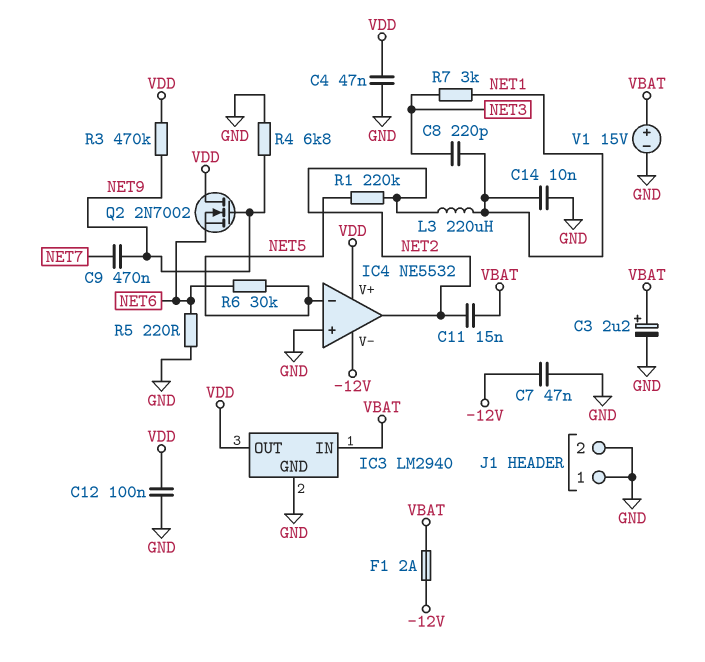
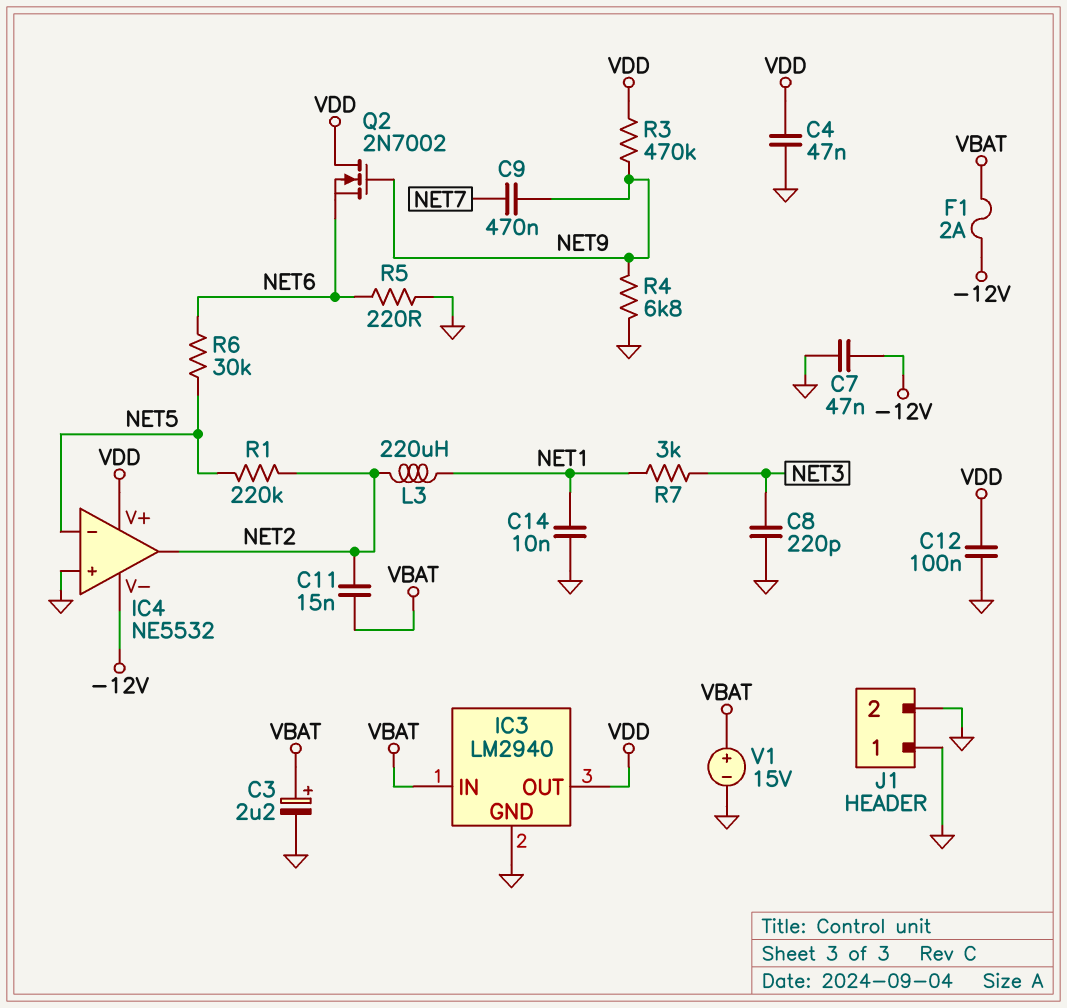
C8: 220pF (NET1, NET3) -> 220pF (GND, NET3)

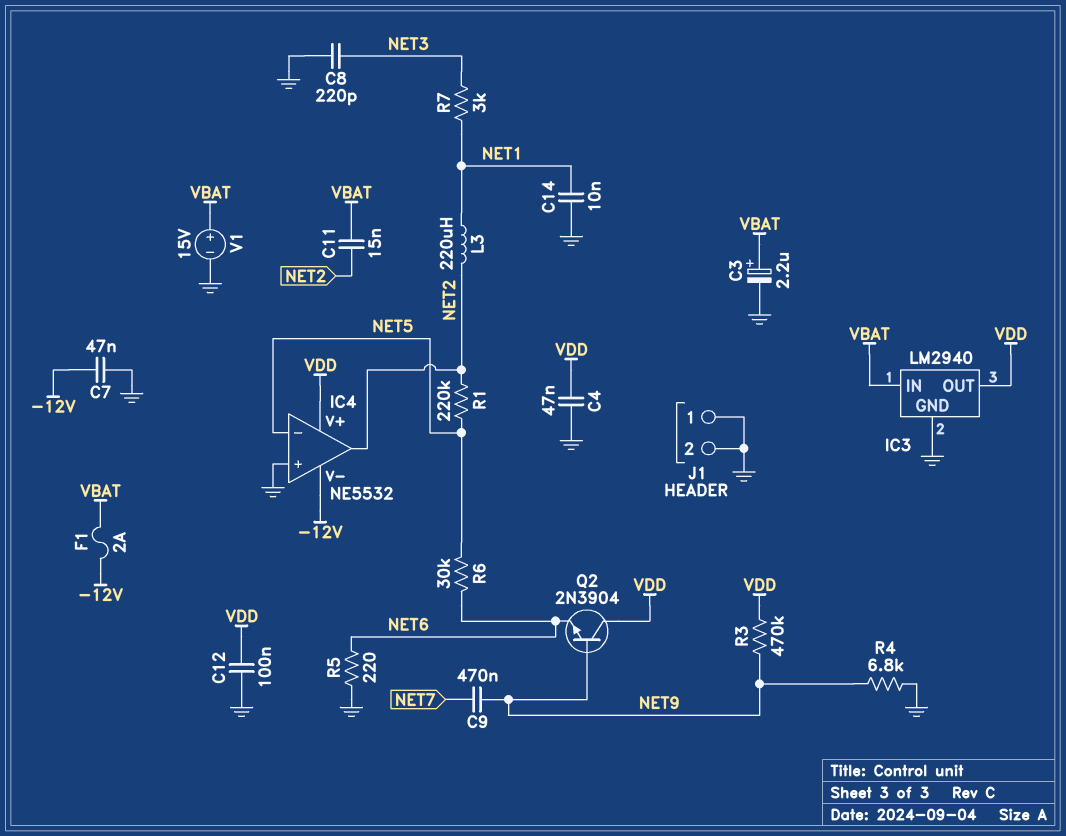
Q2: NMOS 2N7002 (G NET9, D VDD, S NET6) -> NPN 2N3904 (B NET9, C VDD, E NET6)

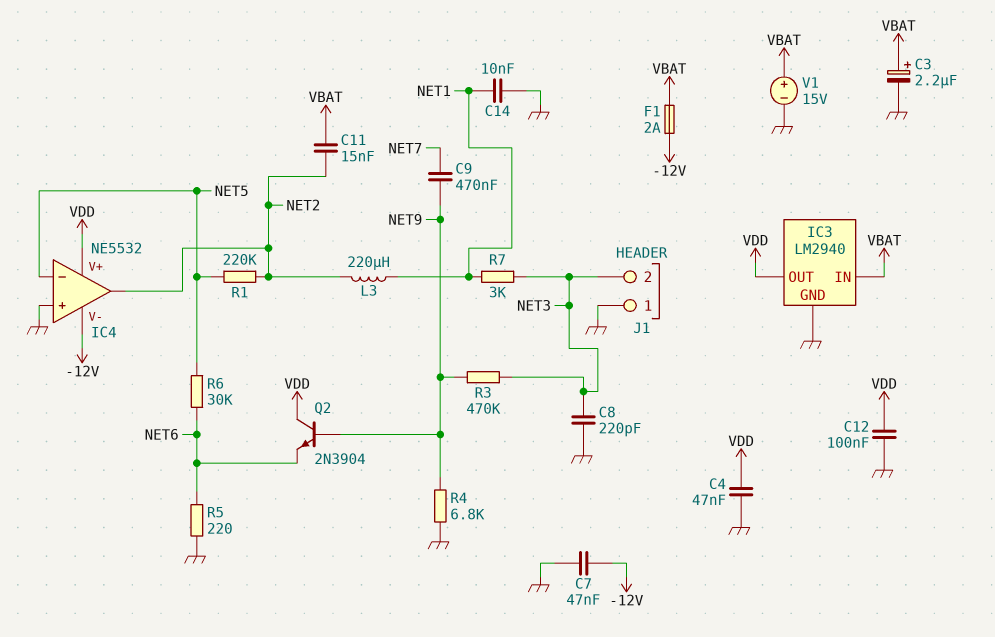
J1 pin 2: GND -> NET3
R3: 470k (NET9, VDD) -> 470k (NET3, NET9)

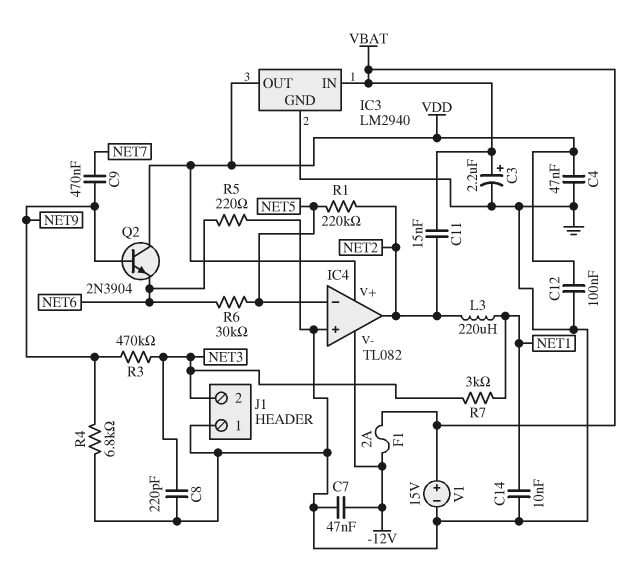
IC4: NE5532 -> TL082

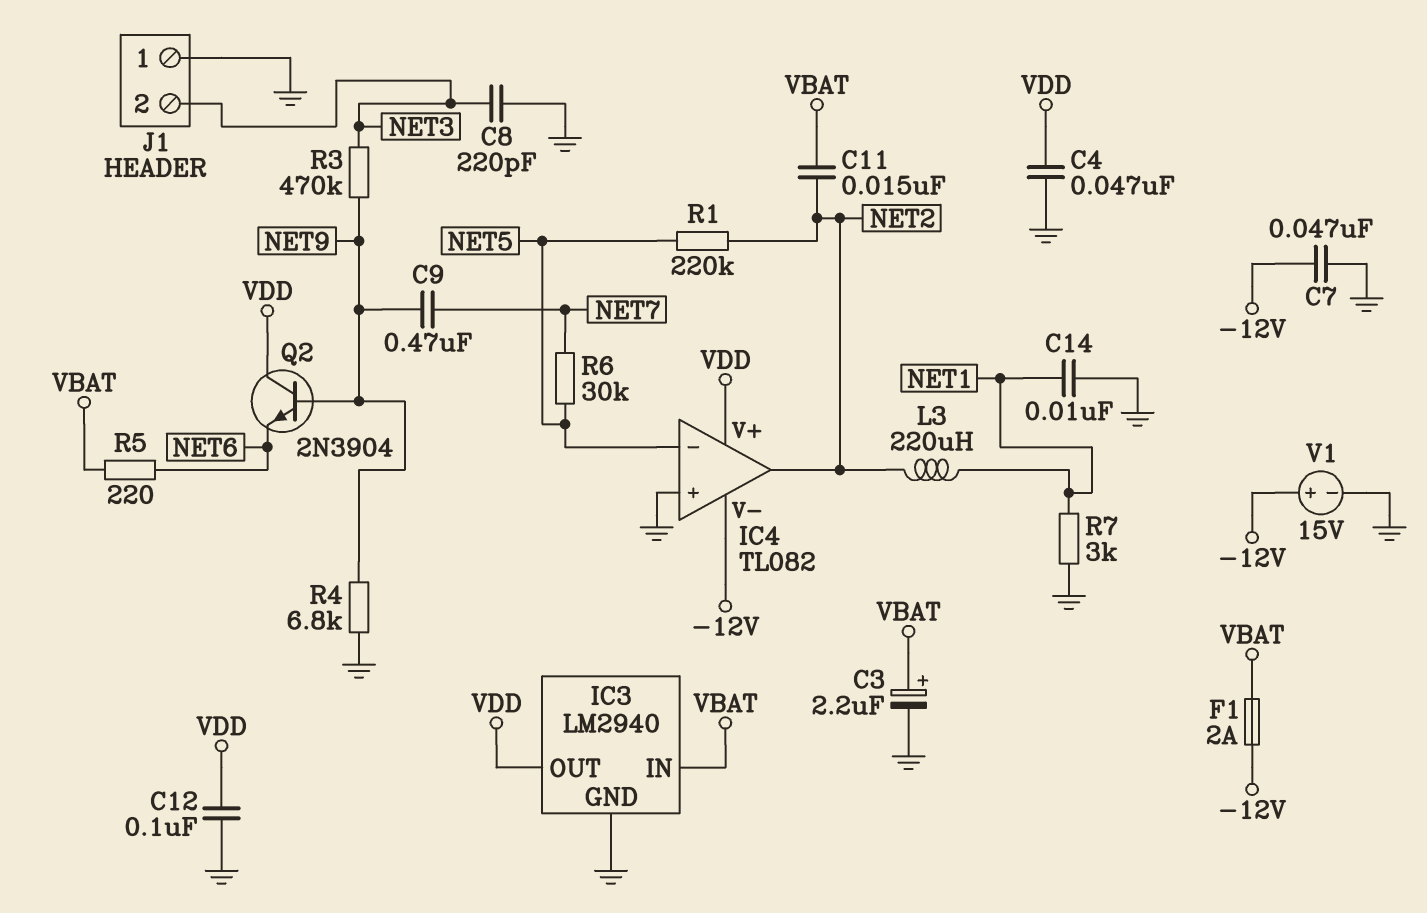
R5: 220 (GND, NET6) -> 220 (NET6, VBAT)
R6: 30k (NET5, NET6) -> 30k (NET5, NET7)
R7: 3k (NET1, NET3) -> 3k (GND, NET1)
V1: 15V (plus VBAT, minus GND) -> 15V (plus -12V, minus GND)

